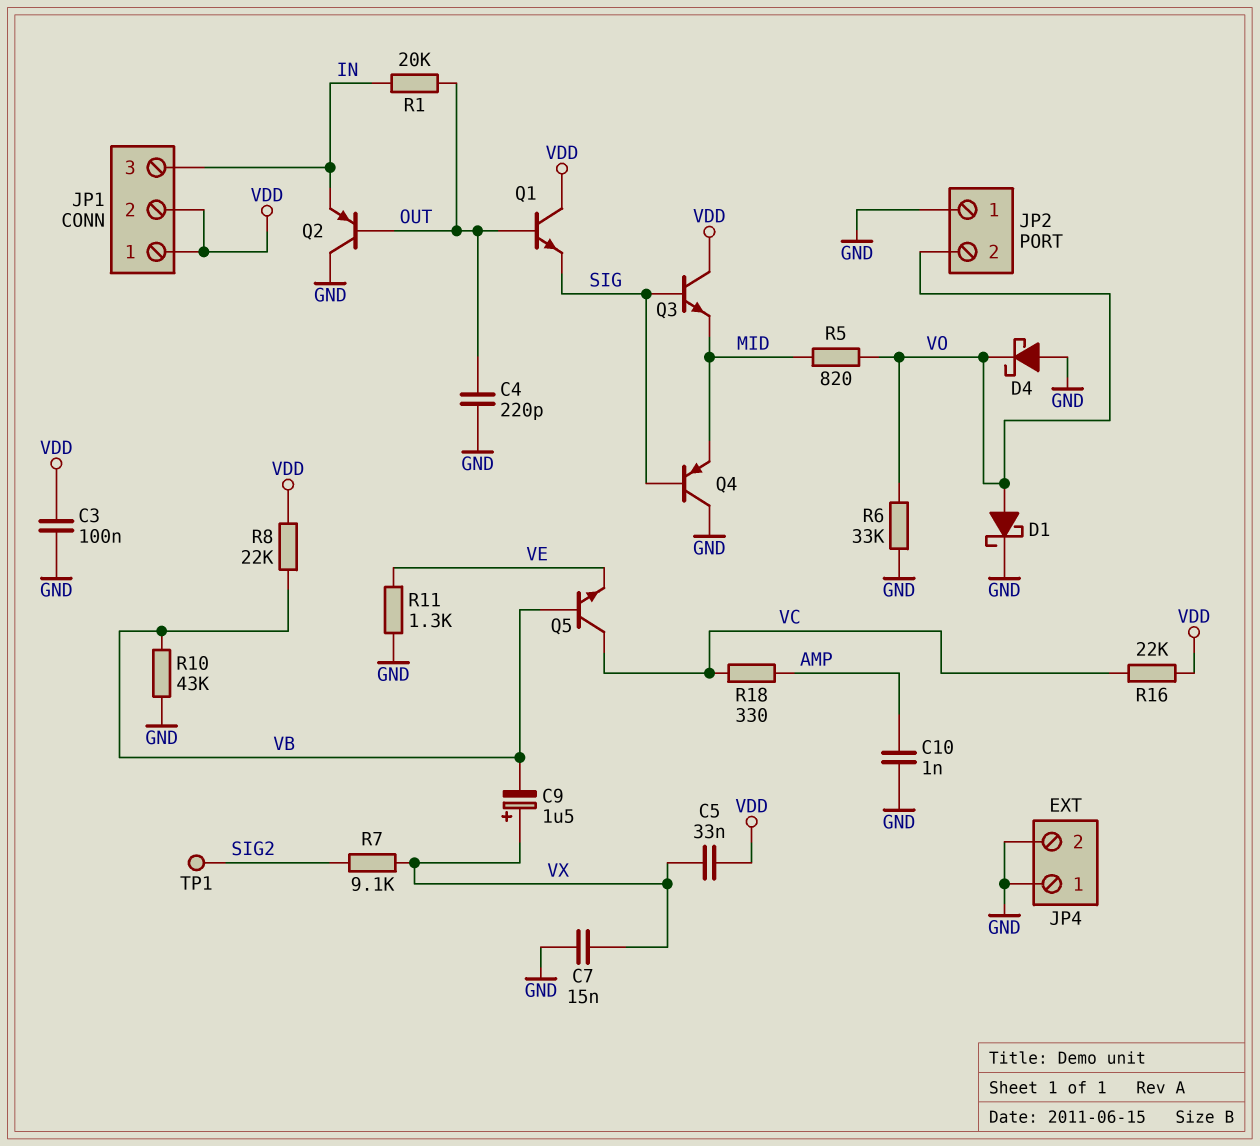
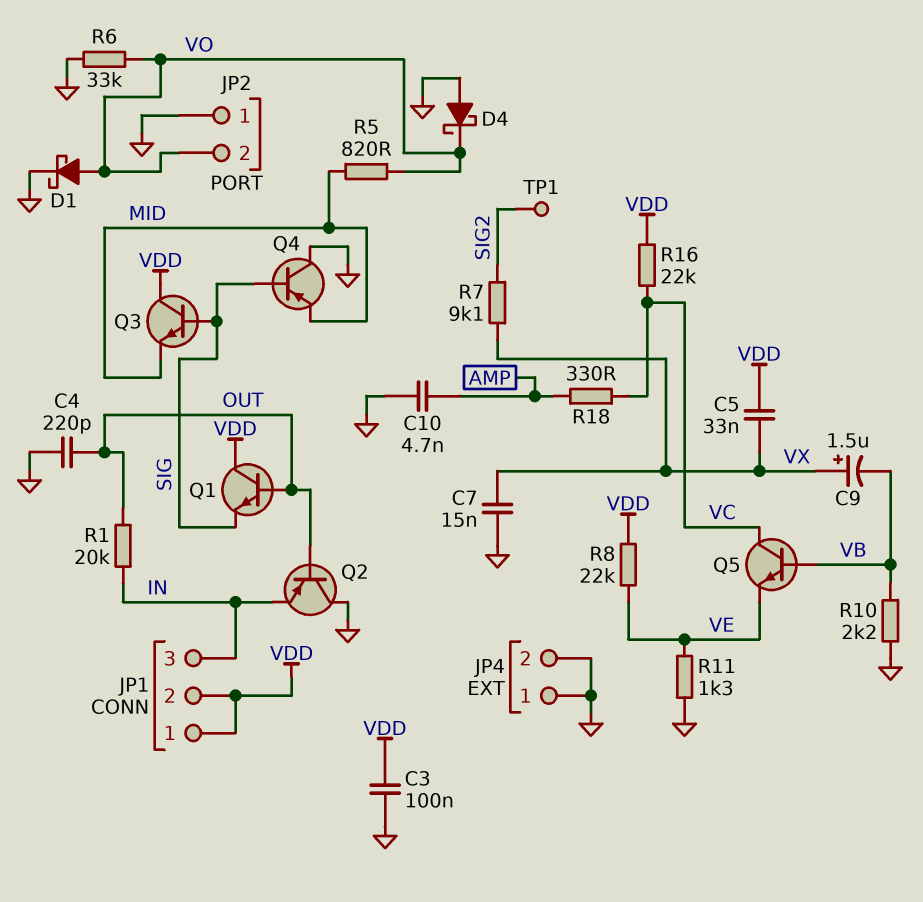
C10: 1nF (AMP, GND) -> 4.7nF (AMP, GND)
R8: 22k (VB, VDD) -> 22k (VDD, VE)
R10: 43k (GND, VB) -> 2.2k (GND, VB)

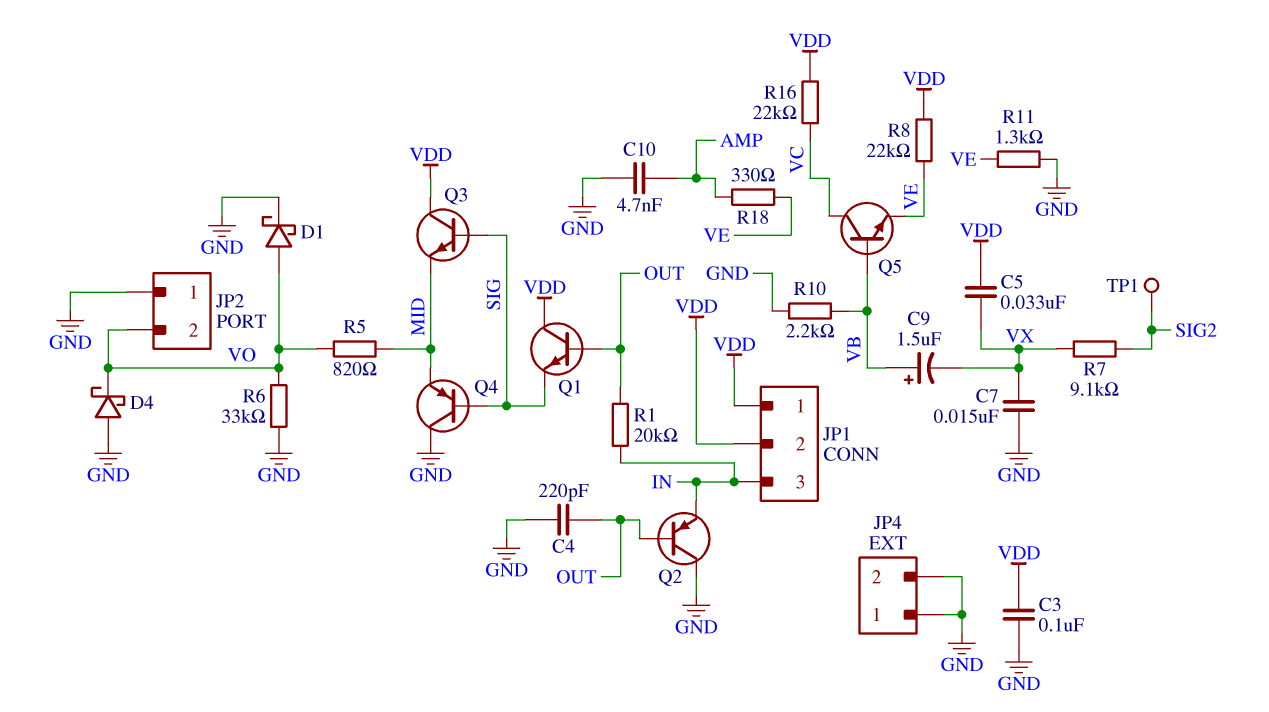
C9: 1.5uF (plus VX, minus VB) -> 1.5uF (plus VB, minus VX)
R18: 330 (AMP, VC) -> 330 (AMP, VE)

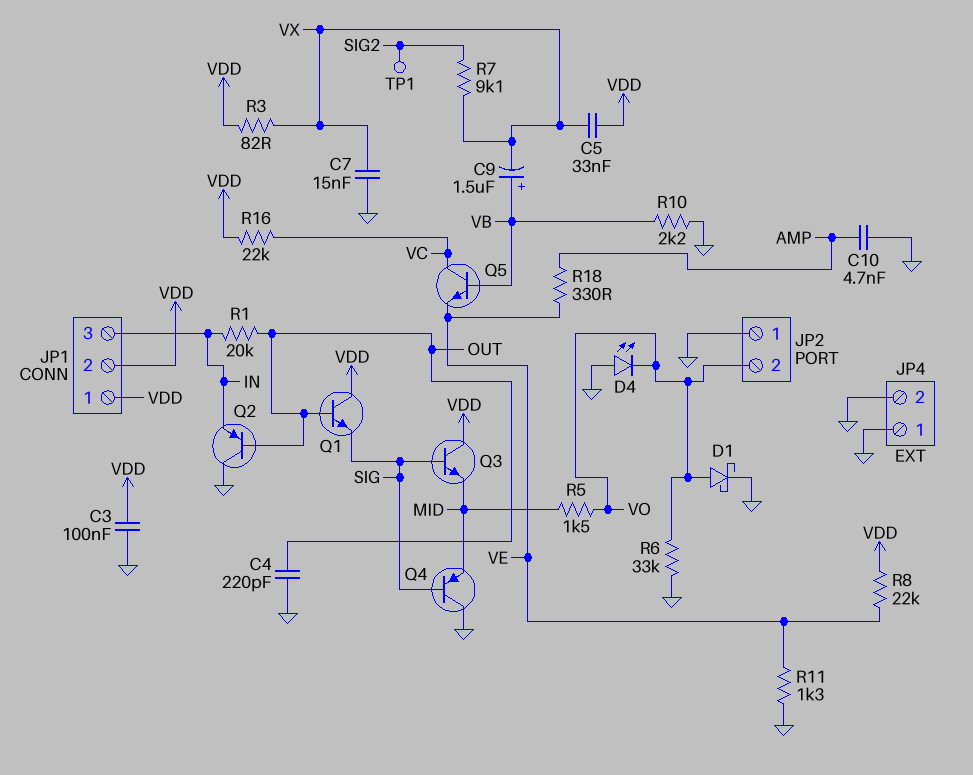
D4: schottky (A GND, K VO) -> LED (A GND, K VO)
R3: none -> 82 (VDD, VX)
R5: 820 (MID, VO) -> 1.5k (MID, VO)

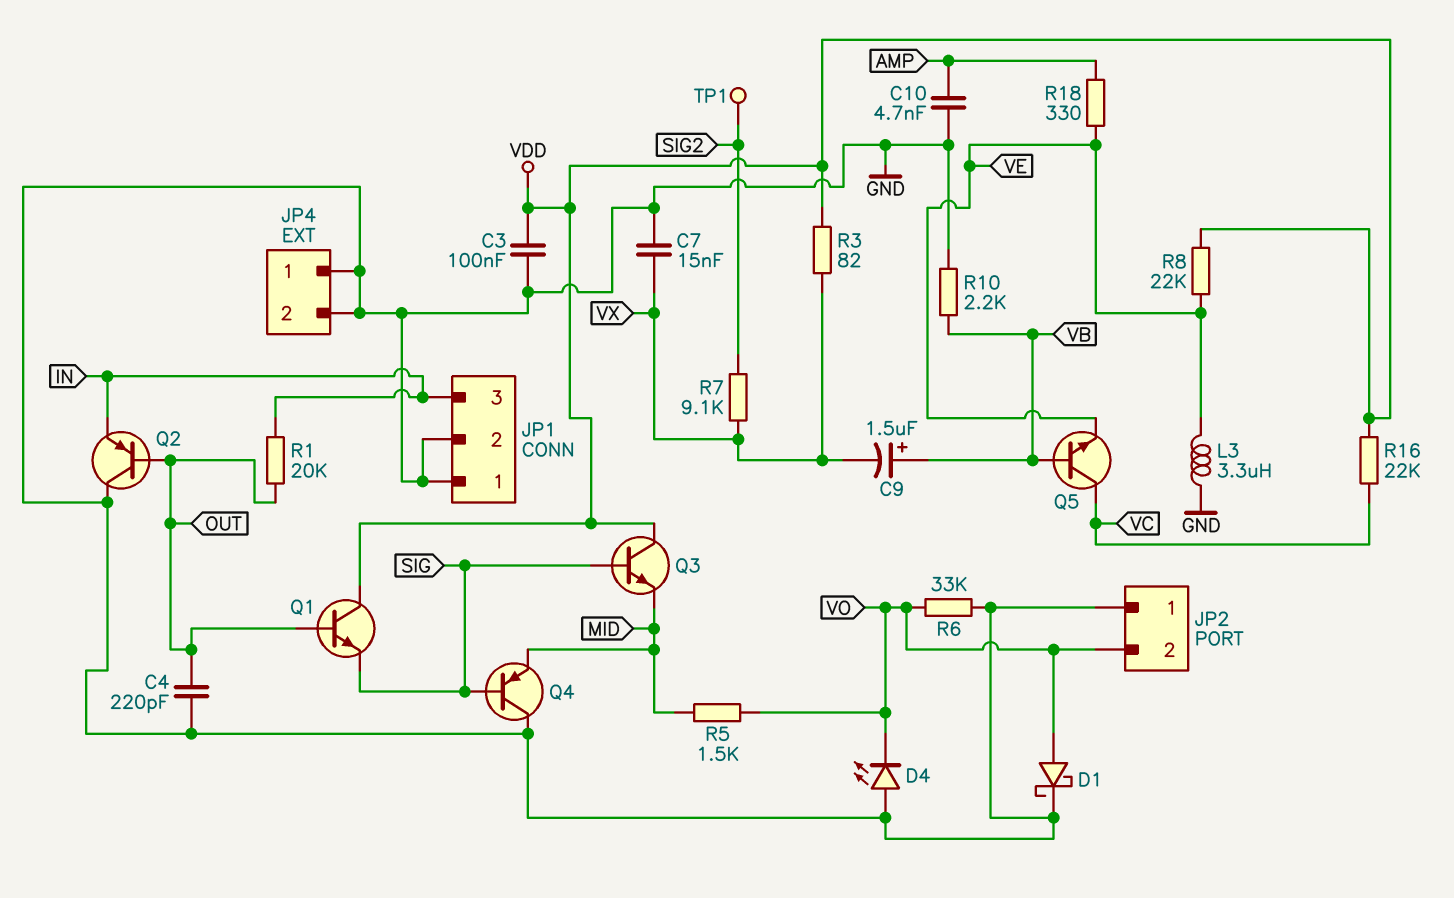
C5: 33nF (VDD, VX) -> none
JP1 pin 1: VDD -> GND
JP1 pin 2: VDD -> GND
L3: none -> 3.3uH (GND, VE)
R11: 1.3k (GND, VE) -> none

